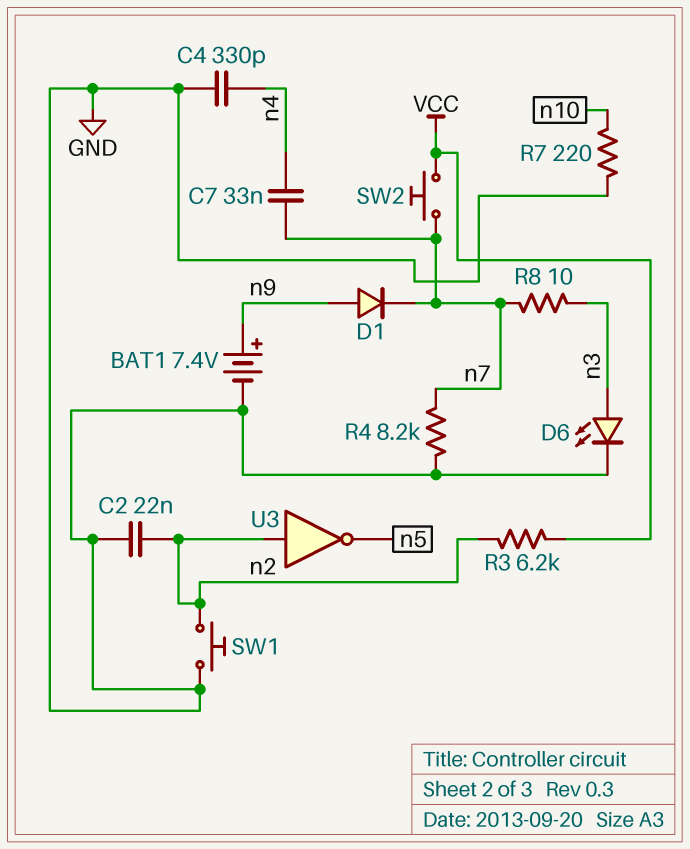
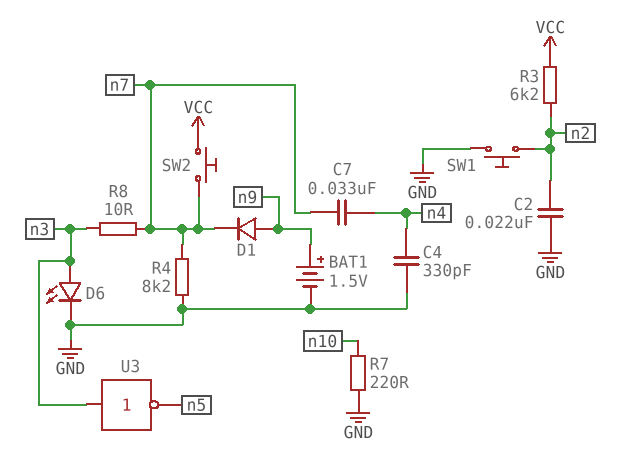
BAT1: 7.4V (plus n9, minus GND) -> 1.5V (plus n9, minus GND)
U3: NOT (in n2, out n5) -> NOT (in n3, out n5)

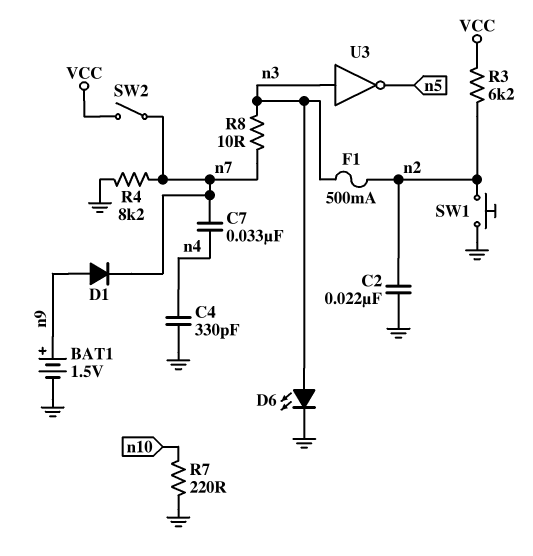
F1: none -> 500mA (n2, n3)
SW2: button (VCC, n7) -> switch (VCC, n7)

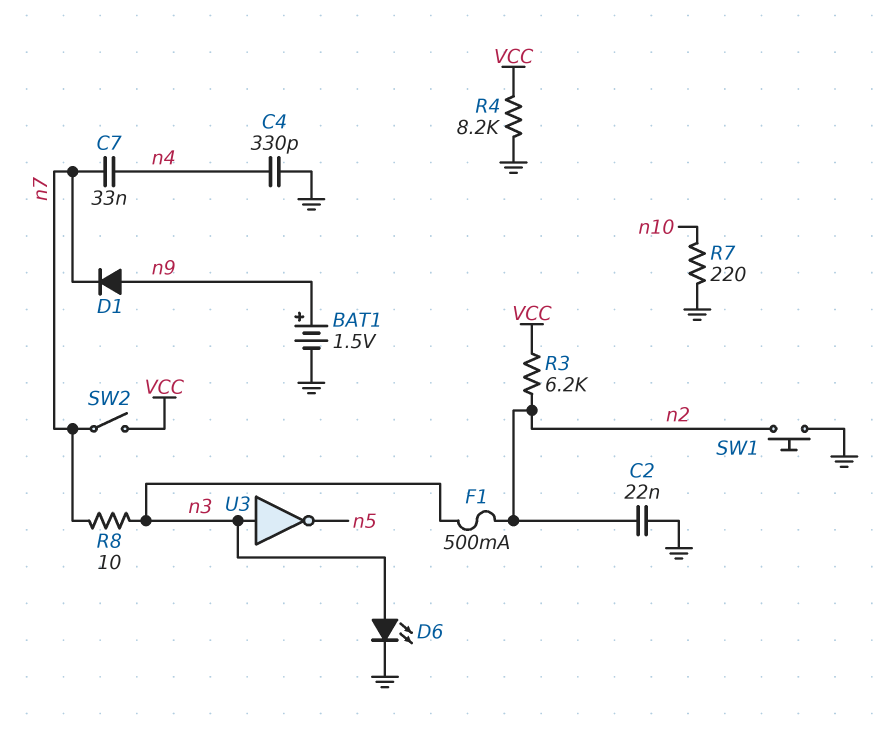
R4: 8.2k (GND, n7) -> 8.2k (GND, VCC)

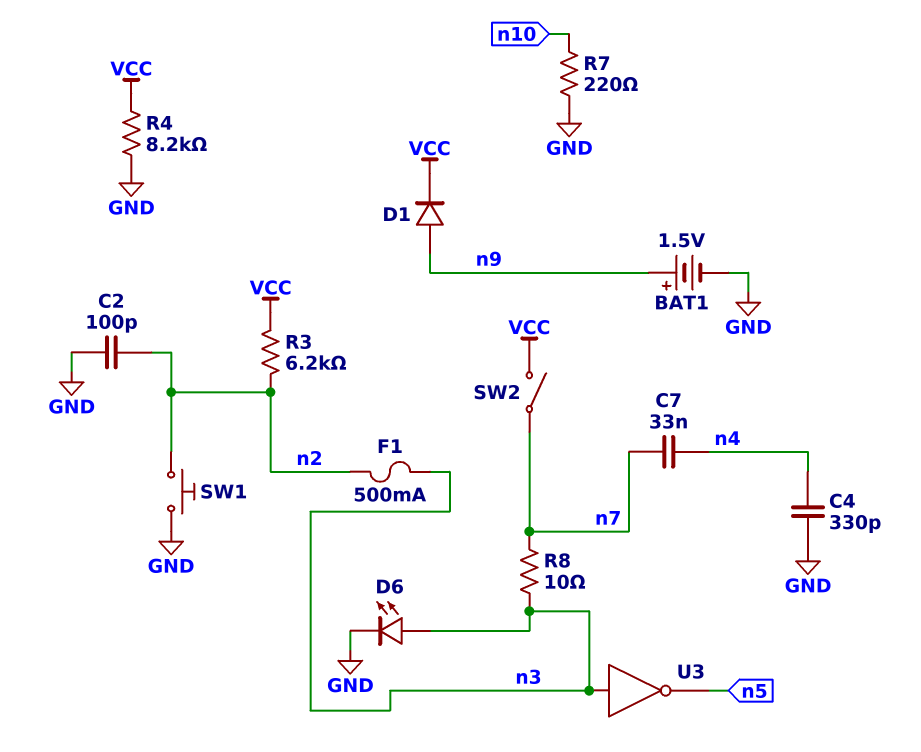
C2: 22nF (GND, n2) -> 100pF (GND, n2)
D1: diode (A n9, K n7) -> diode (A n9, K VCC)

